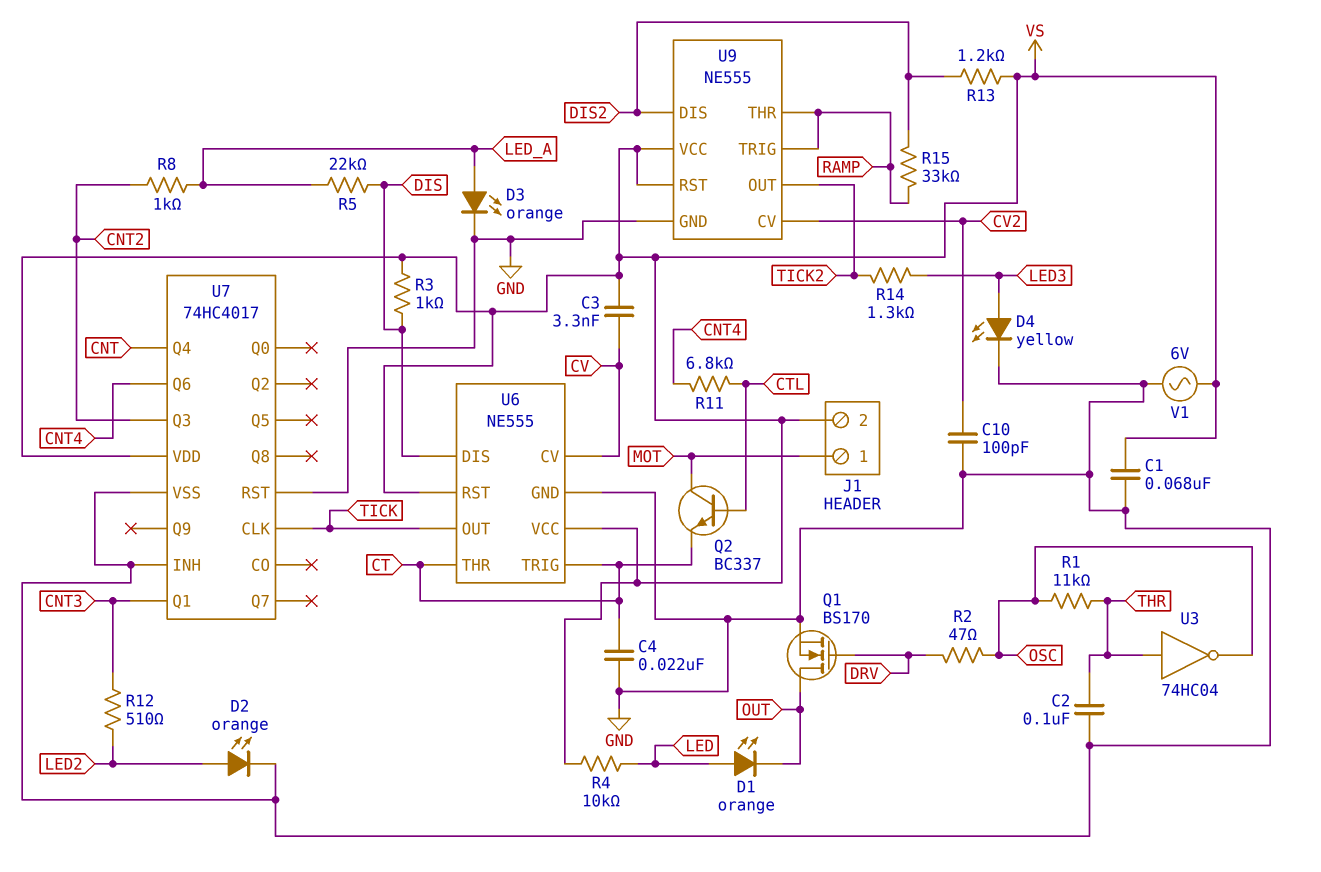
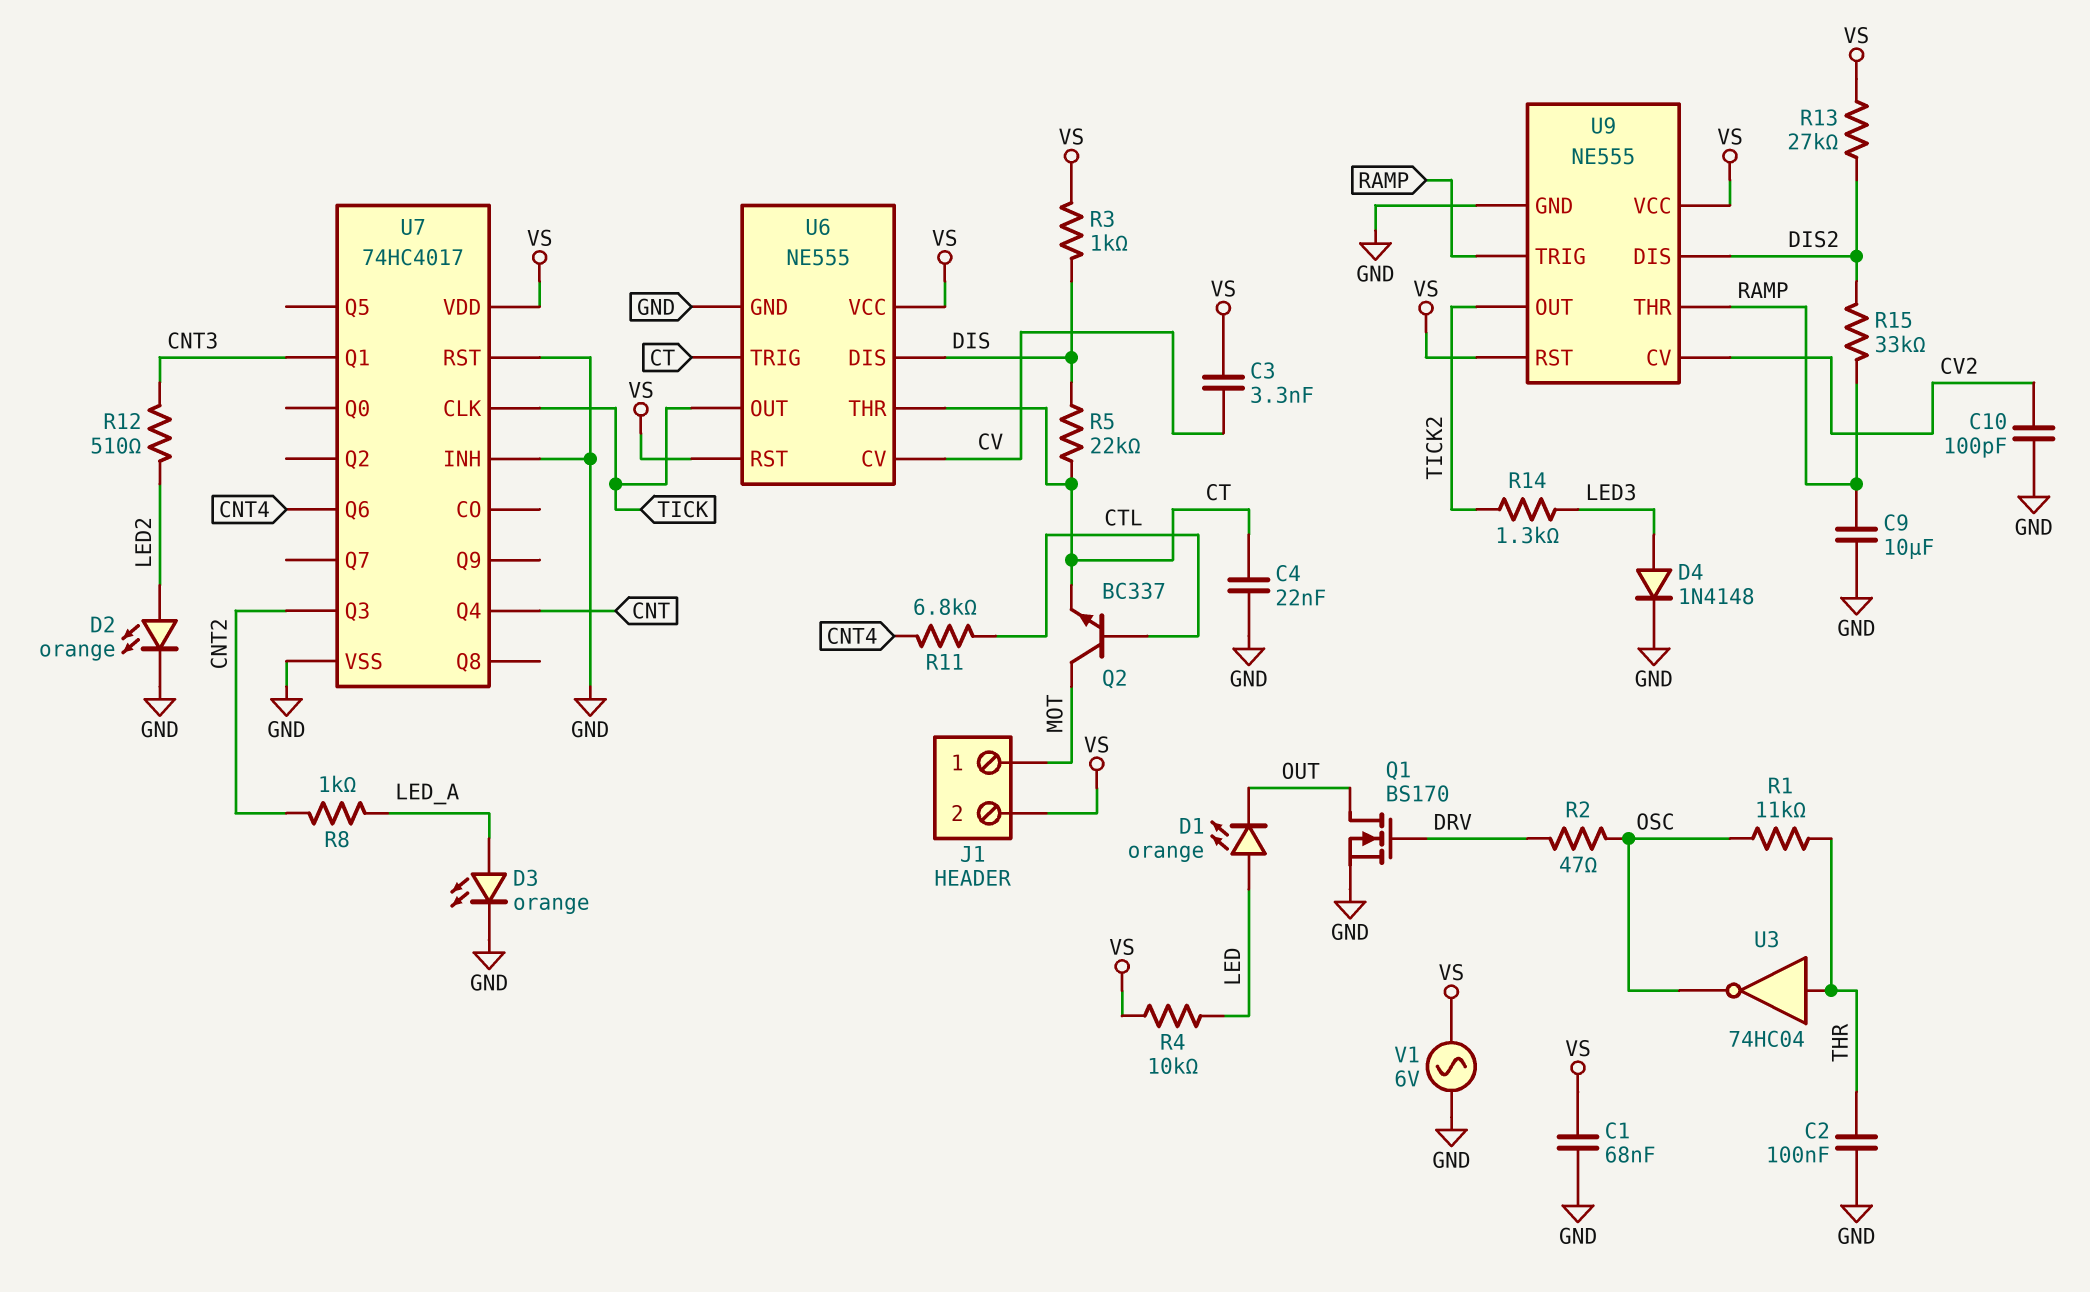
C9: none -> 10uF (GND, RAMP)
D4: LED yellow (A LED3, K GND) -> diode 1N4148 (A LED3, K GND)
R5: 22k (DIS, LED_A) -> 22k (CT, DIS)
R13: 1.2k (DIS2, VS) -> 27k (DIS2, VS)

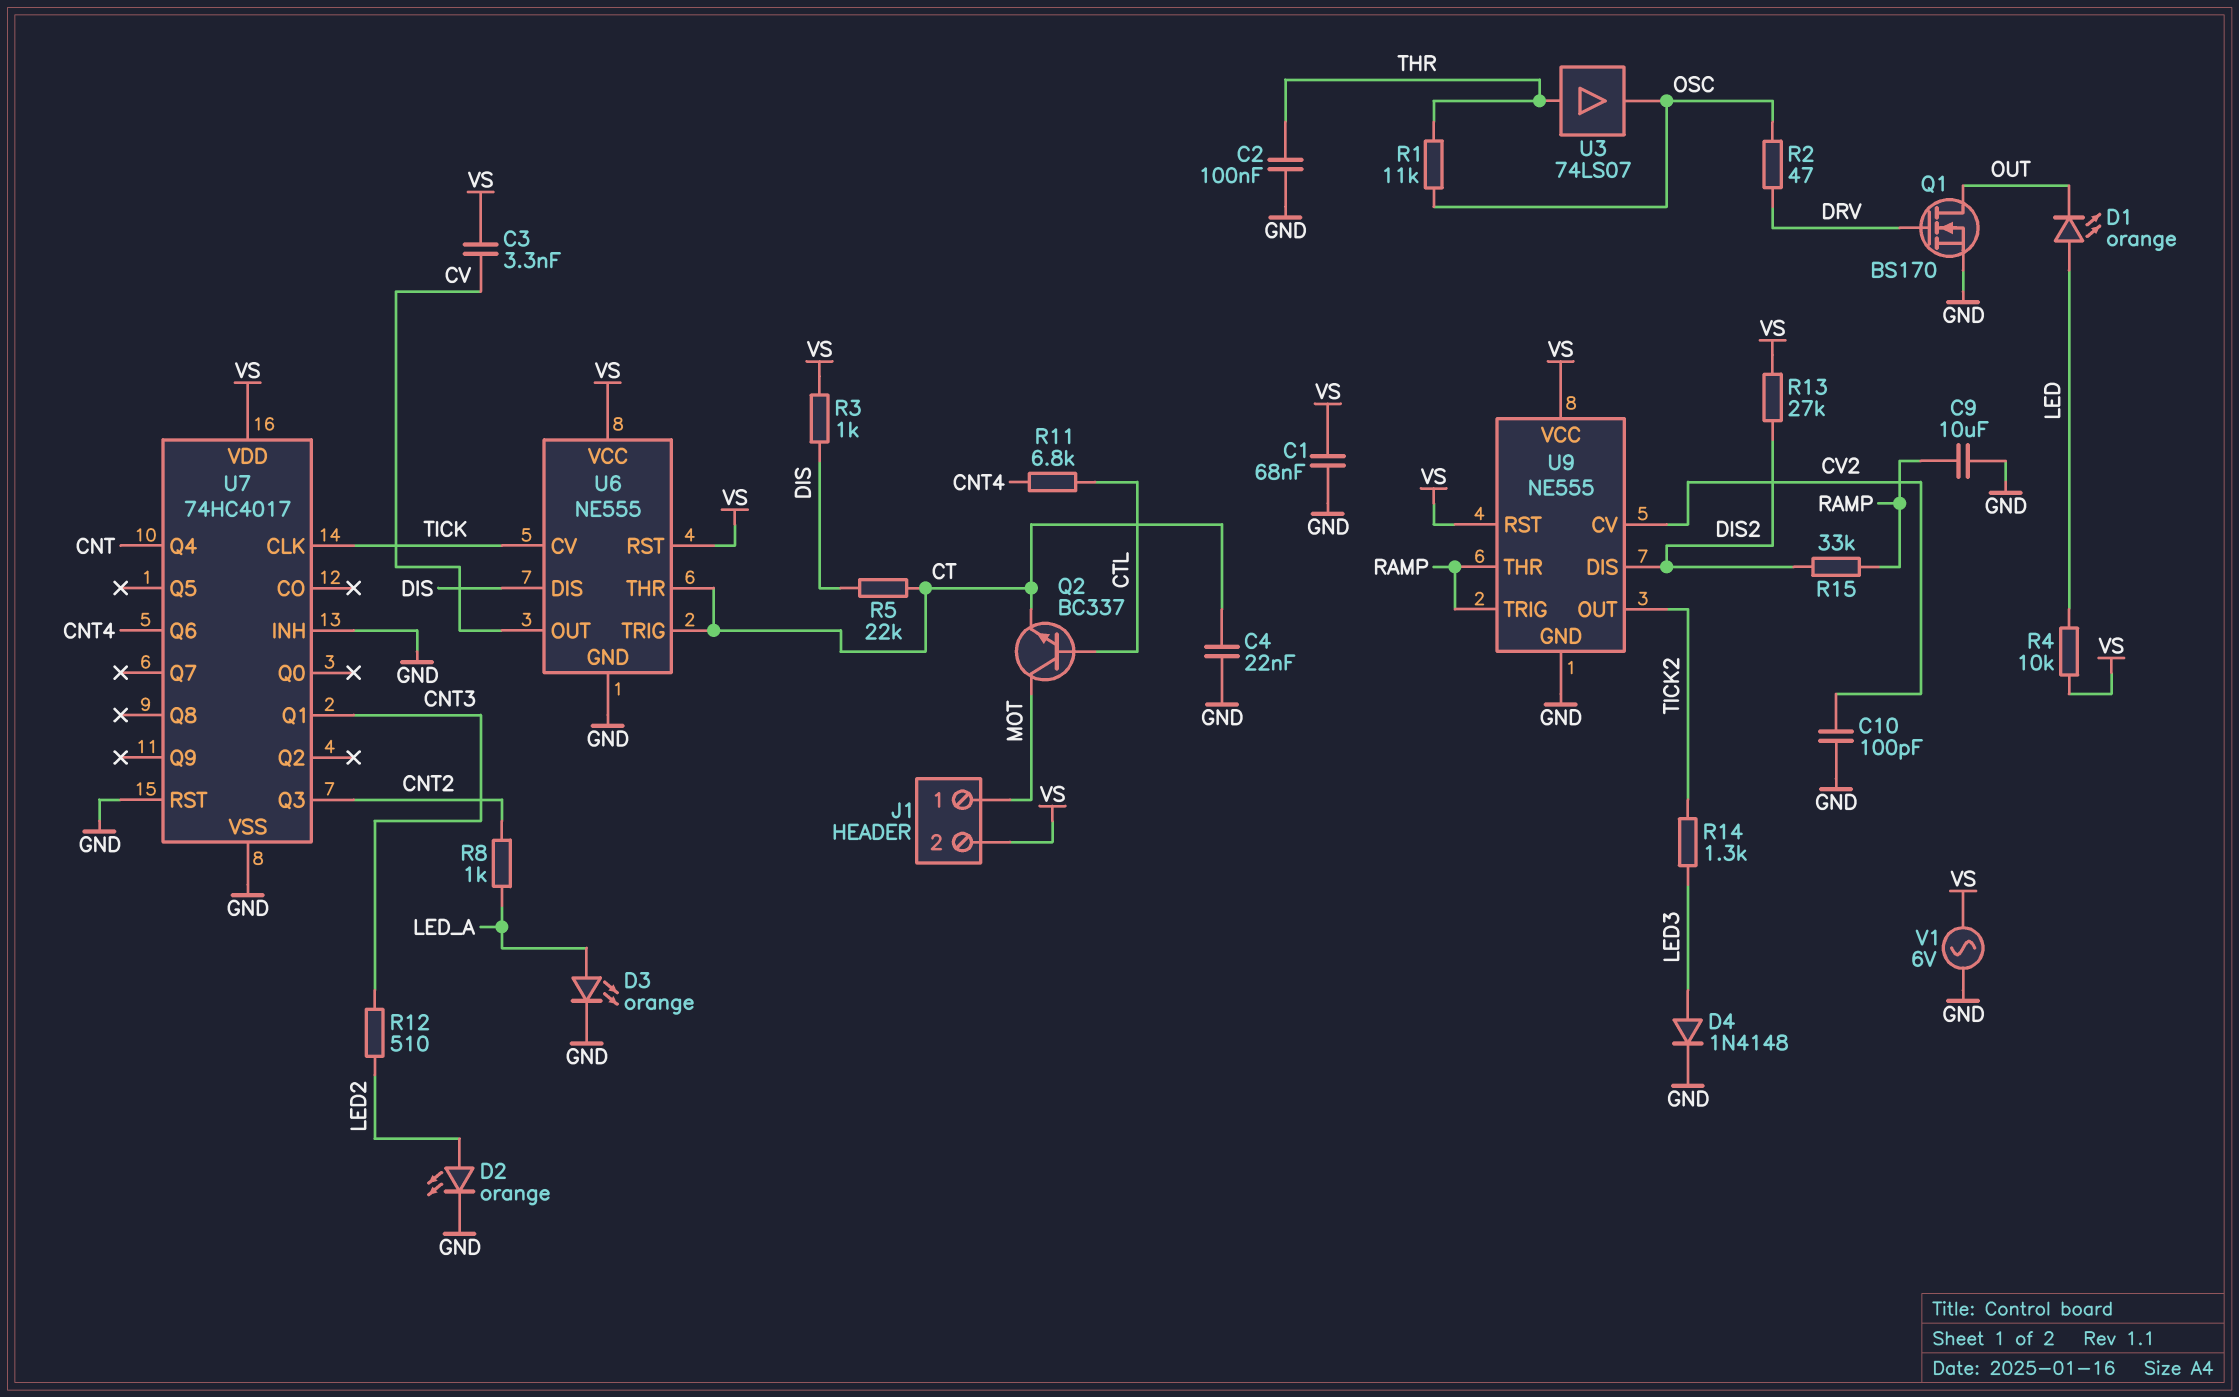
U3: NOT 74HC04 (in THR, out OSC) -> buffer 74LS07 (in THR, out OSC)
U6 pin CV: CV -> TICK
U6 pin OUT: TICK -> CV

